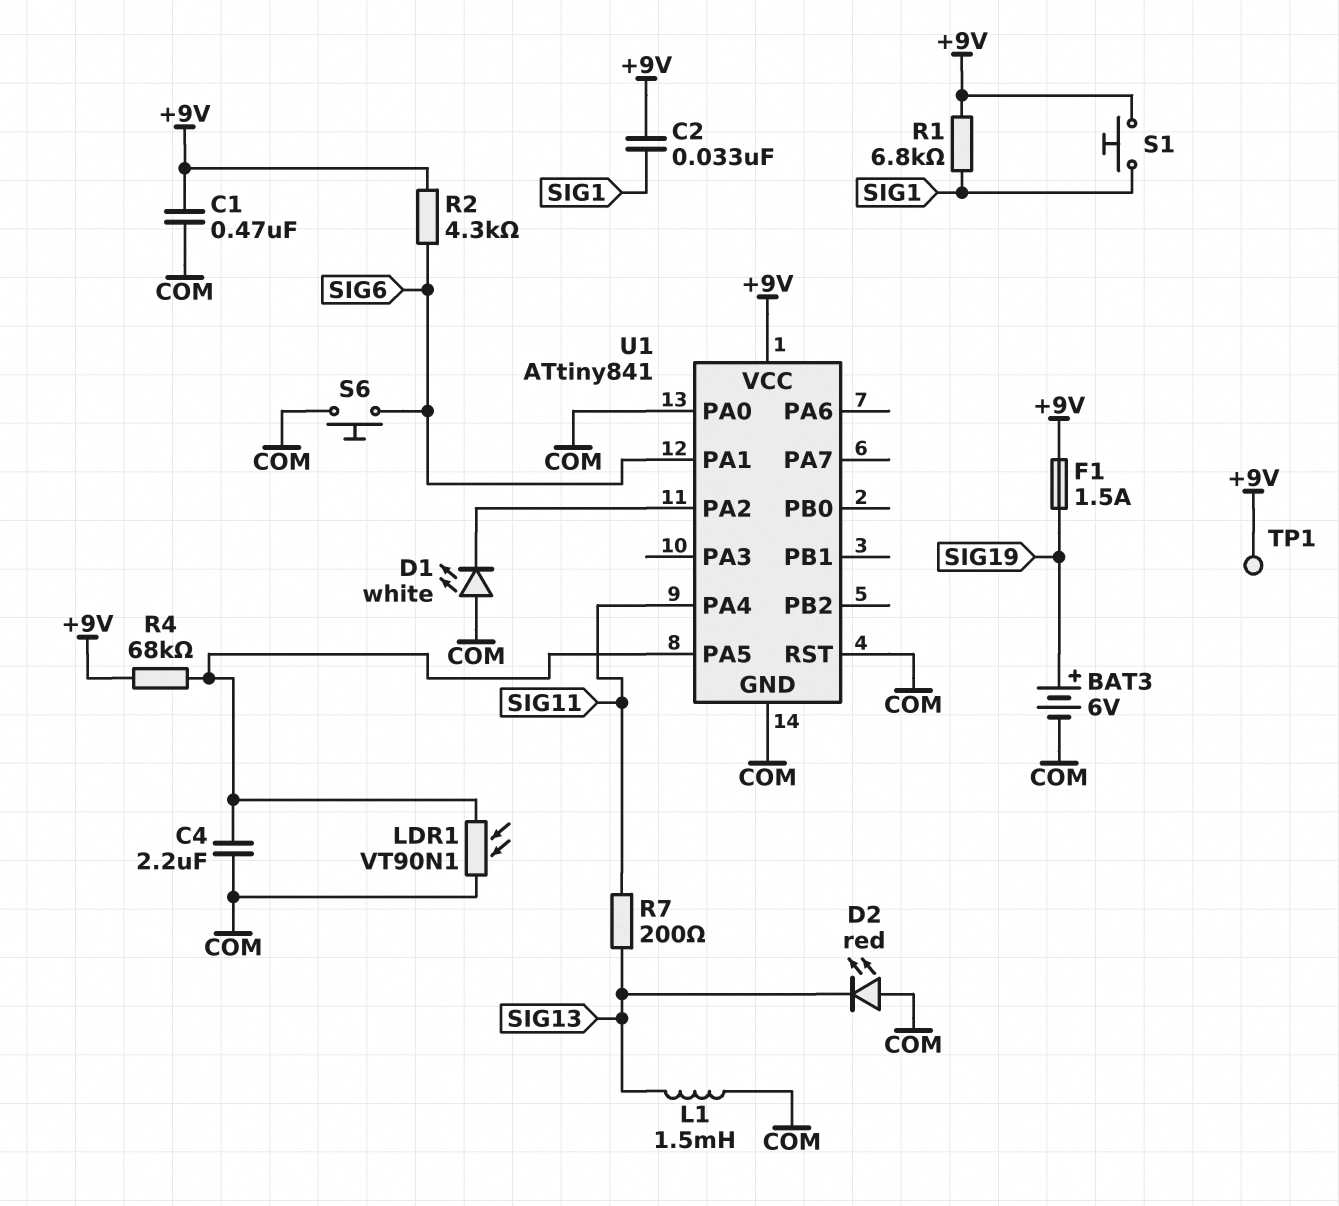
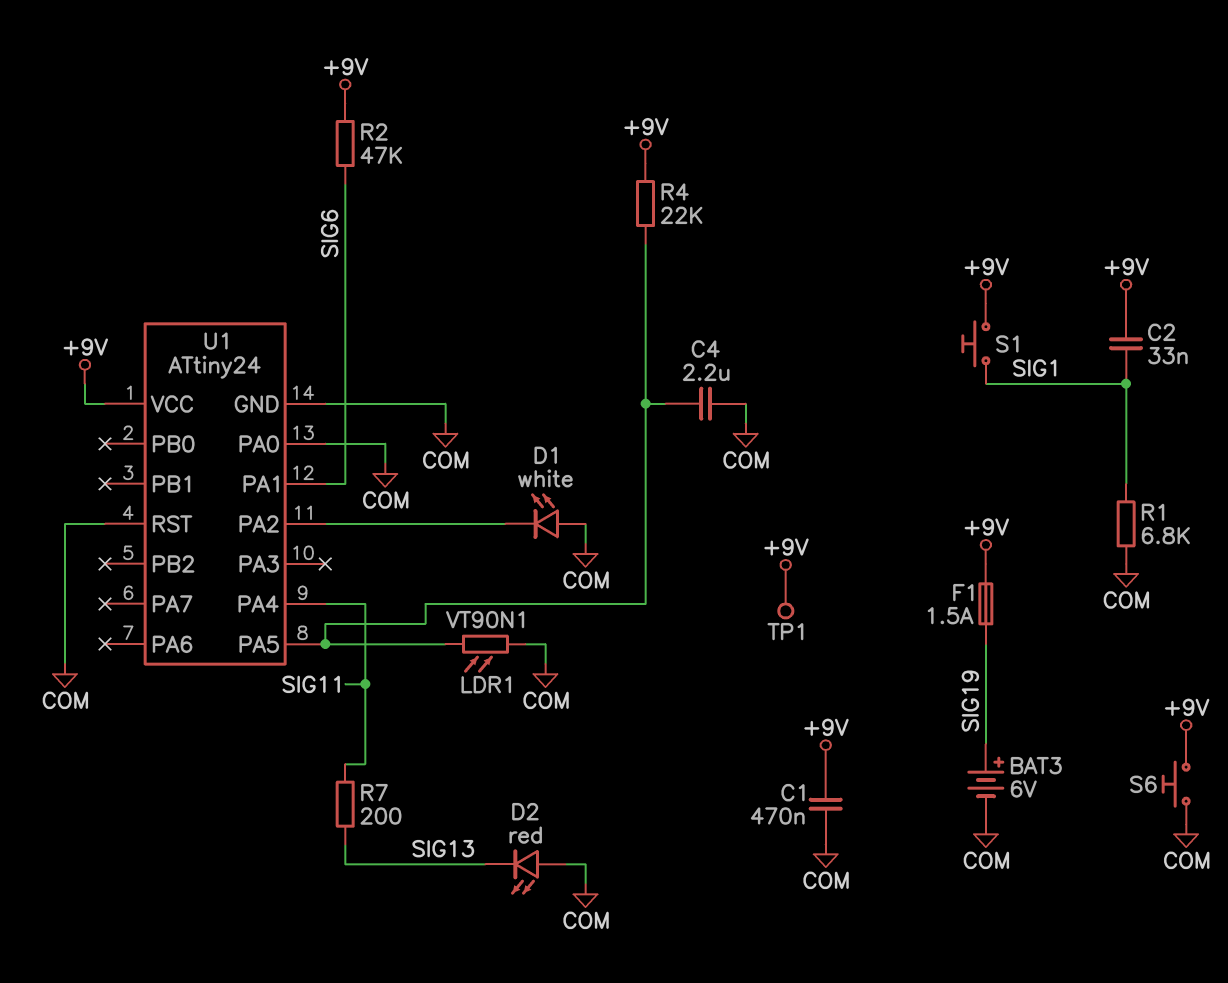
L1: 1.5mH (COM, SIG13) -> none
R1: 6.8k (+9V, SIG1) -> 6.8k (COM, SIG1)
R2: 4.3k (+9V, SIG6) -> 47k (+9V, SIG6)
R4: 68k (+9V, U1/PA5) -> 22k (+9V, U1/PA5)
S6: button (COM, SIG6) -> button (+9V, COM)
U1: ATtiny841 -> ATtiny24

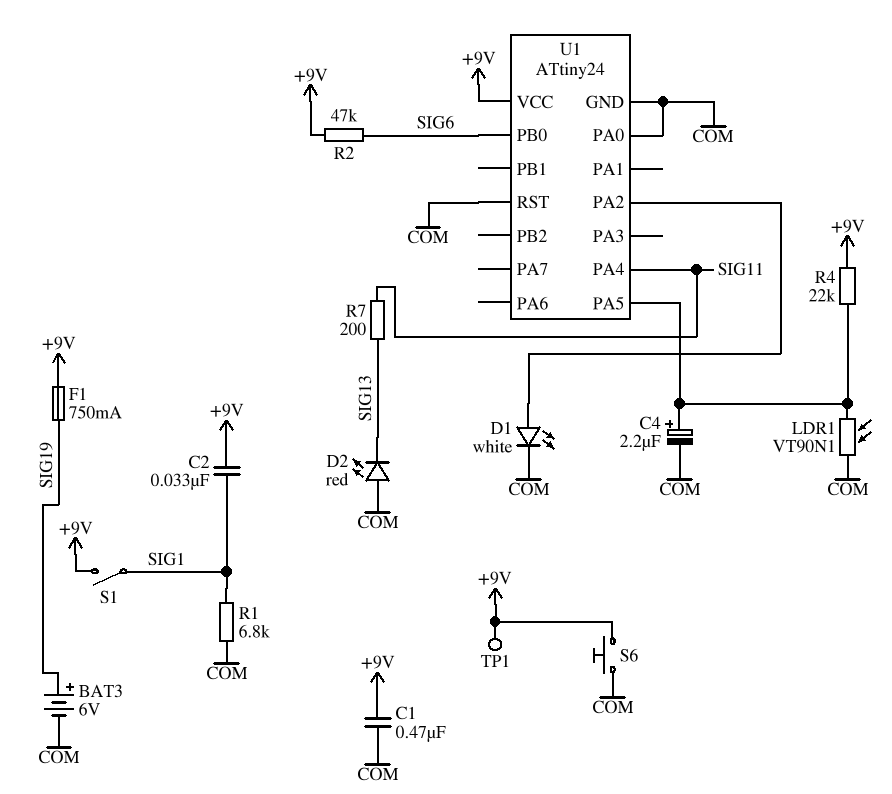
C4: 2.2uF (COM, U1/PA5) -> 2.2uF (plus U1/PA5, minus COM)
D1: LED white (A COM, K U1/PA2) -> LED white (A U1/PA2, K COM)
F1: 1.5A (+9V, SIG19) -> 750mA (+9V, SIG19)
S1: button (+9V, SIG1) -> switch (+9V, SIG1)
U1 pin PA1: SIG6 -> none
U1 pin PB0: none -> SIG6

